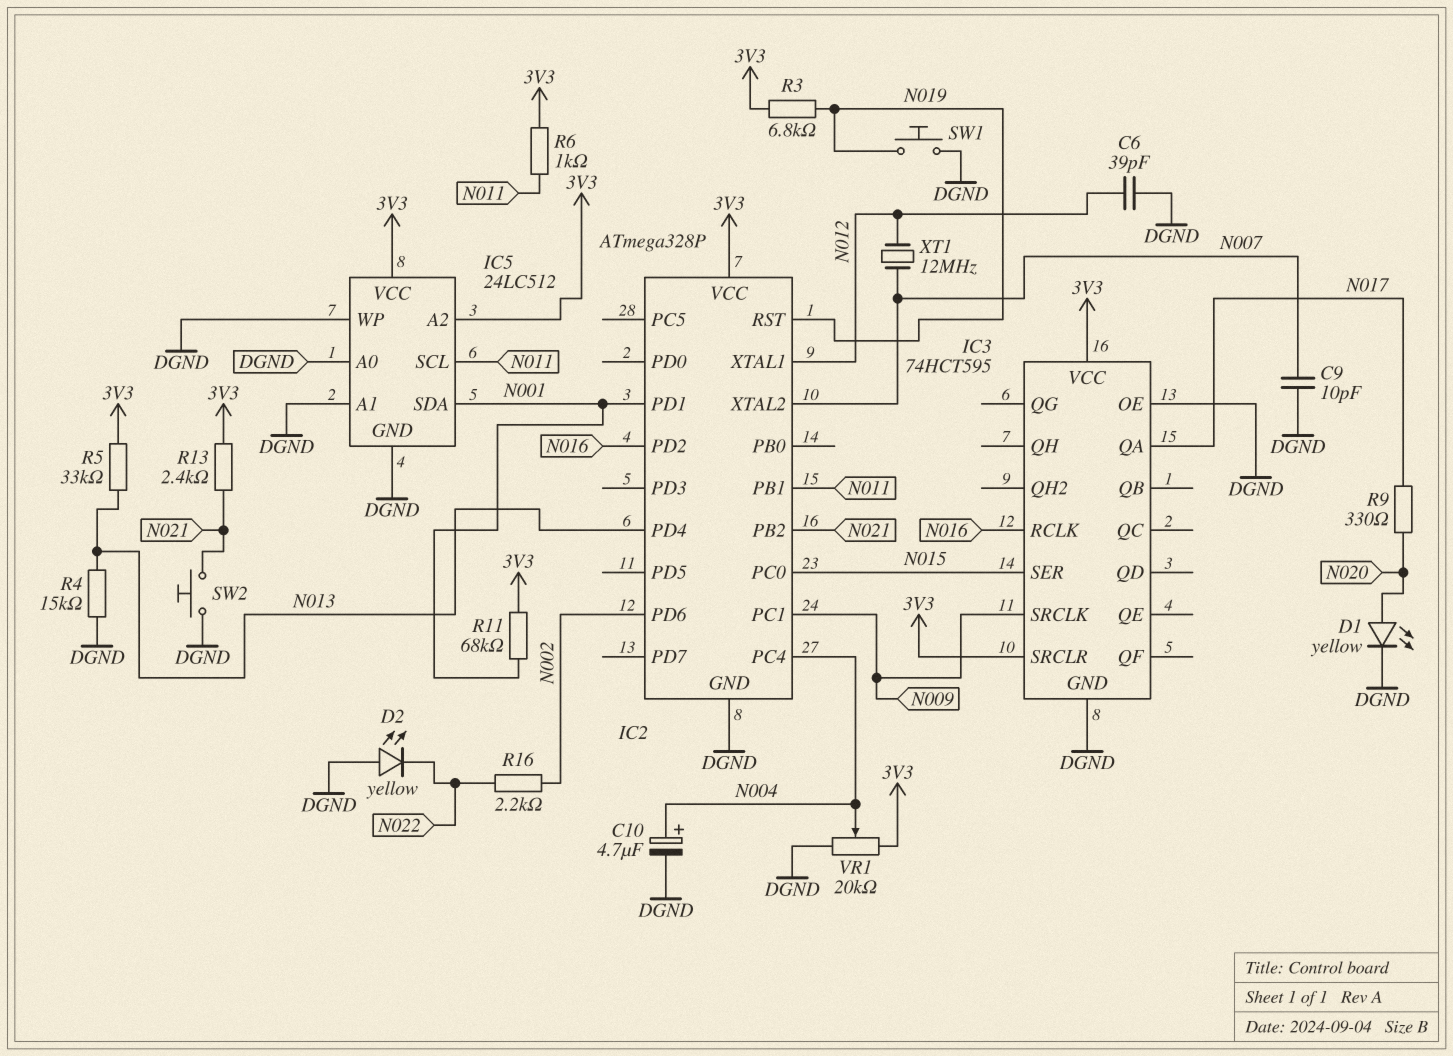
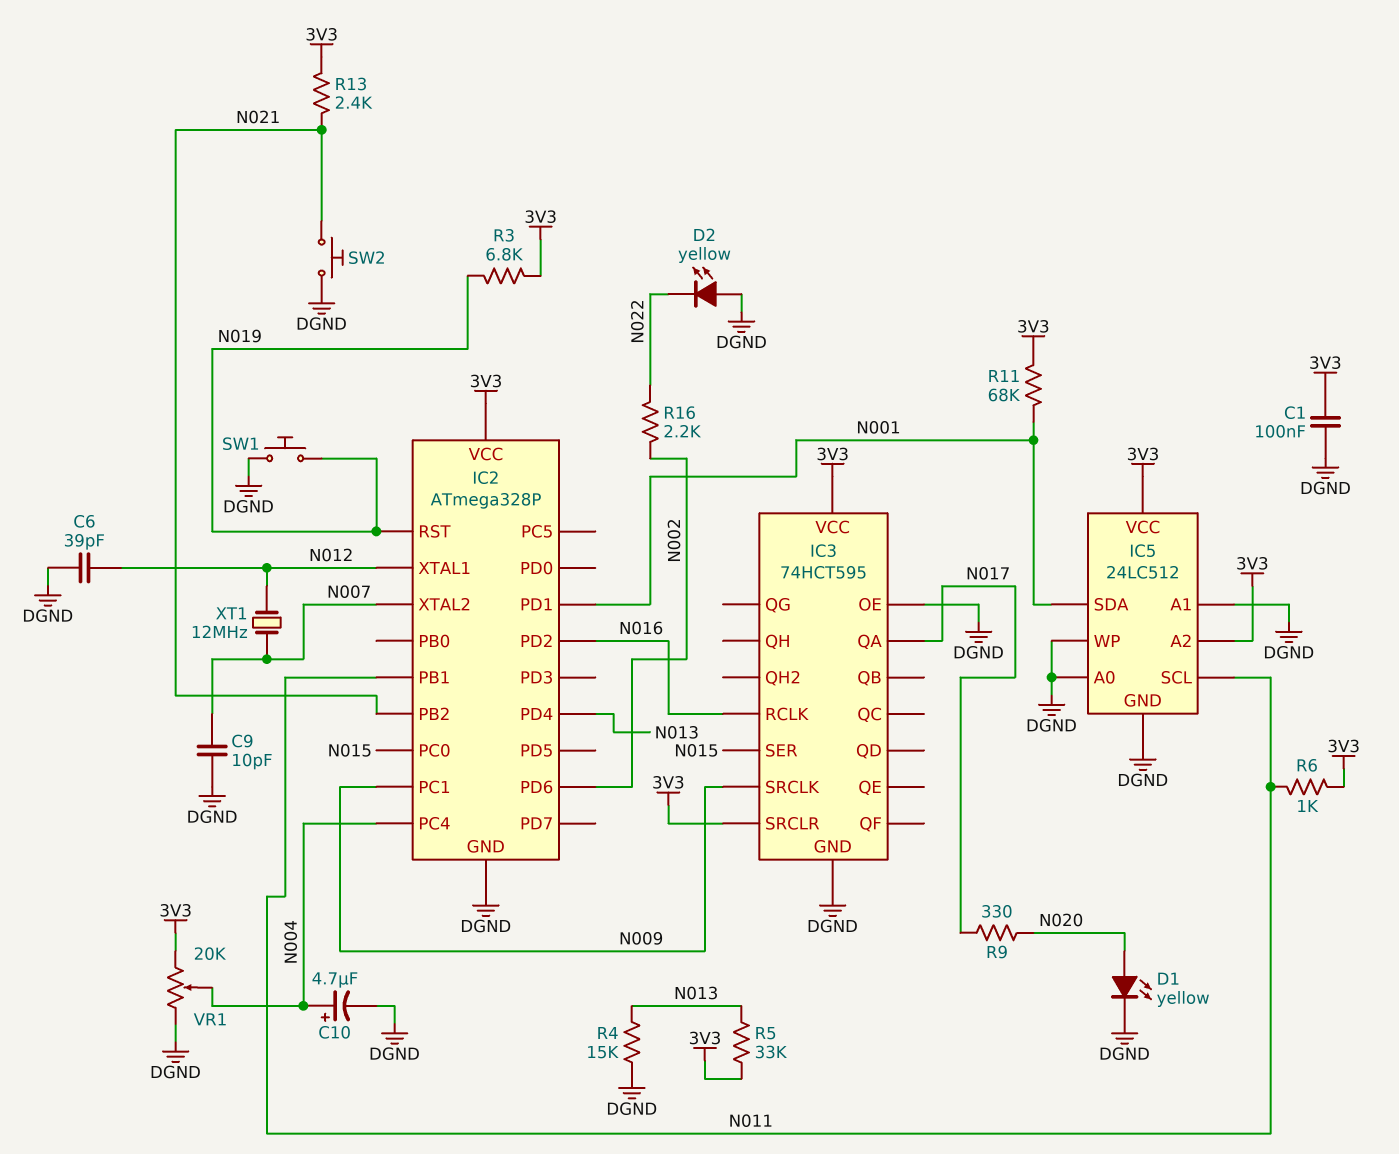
C1: none -> 100nF (3V3, DGND)

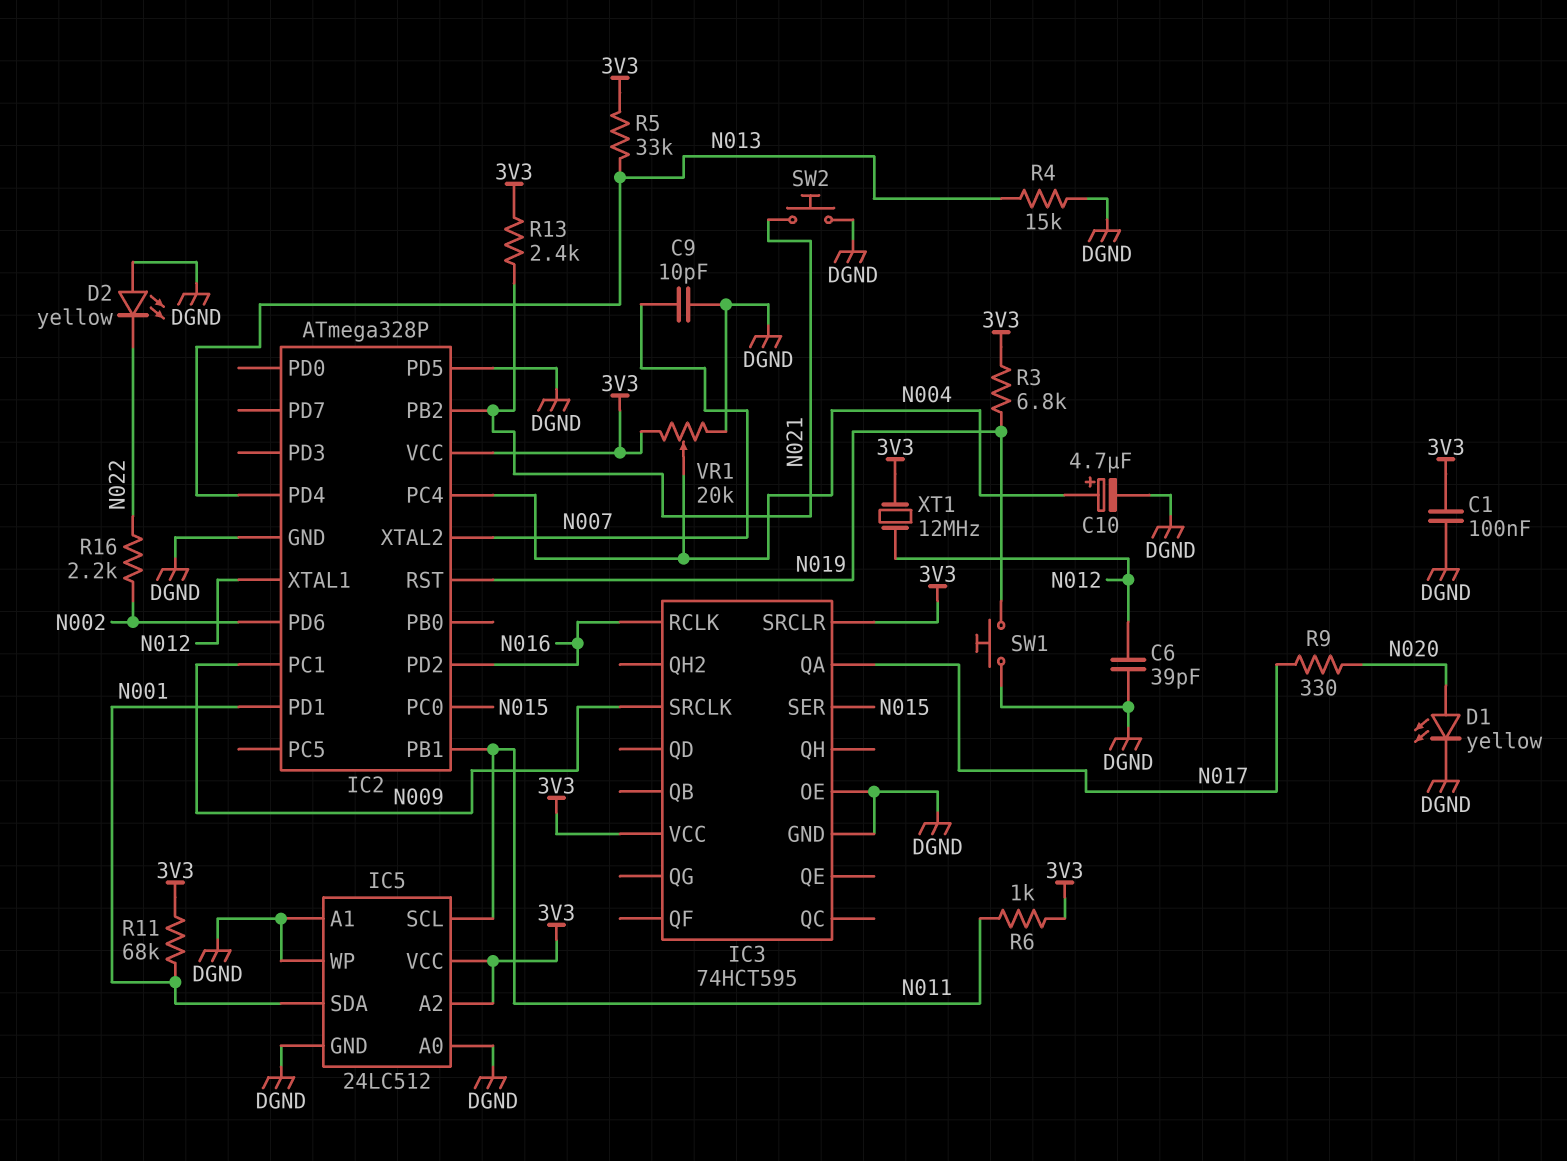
IC2 pin PD5: none -> DGND
XT1: 12MHz (N007, N012) -> 12MHz (3V3, N012)

